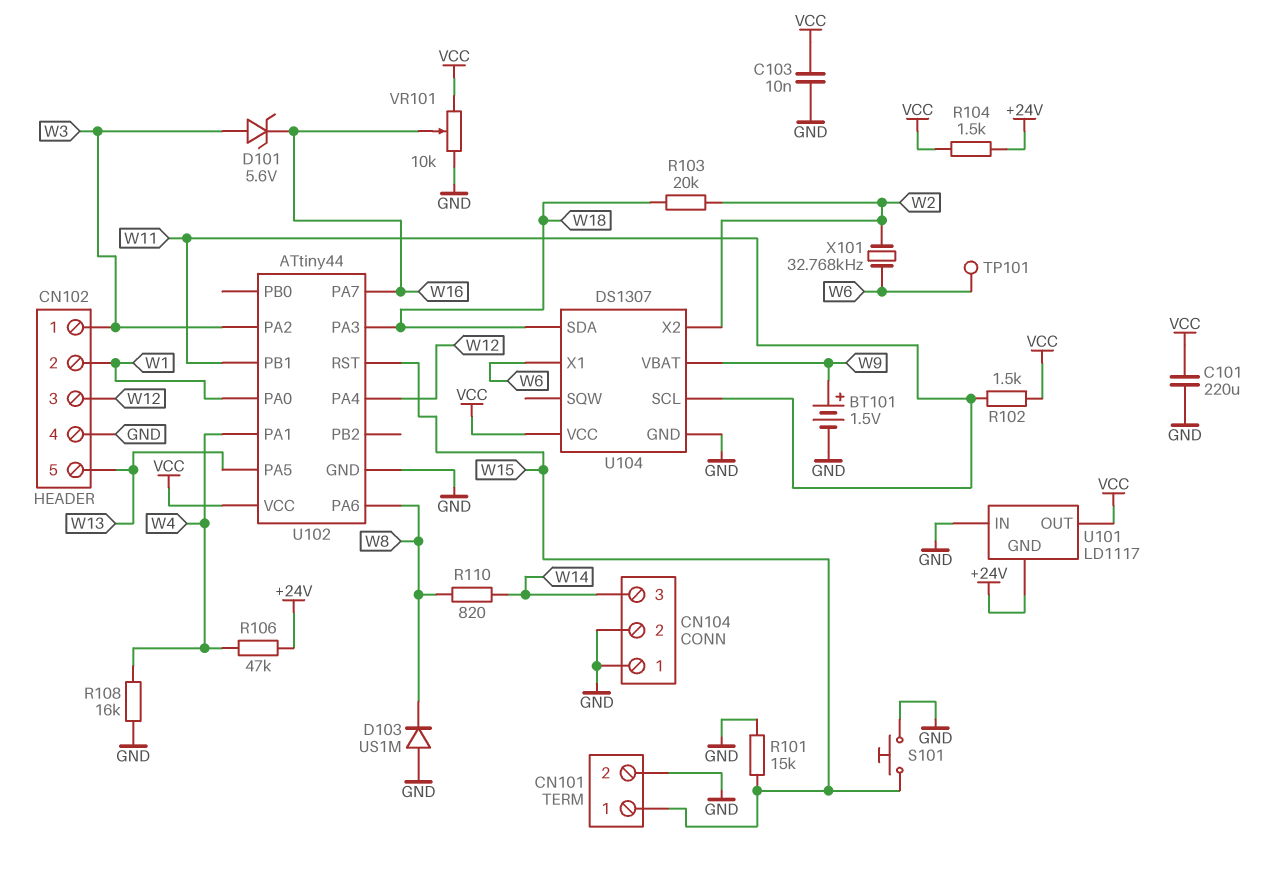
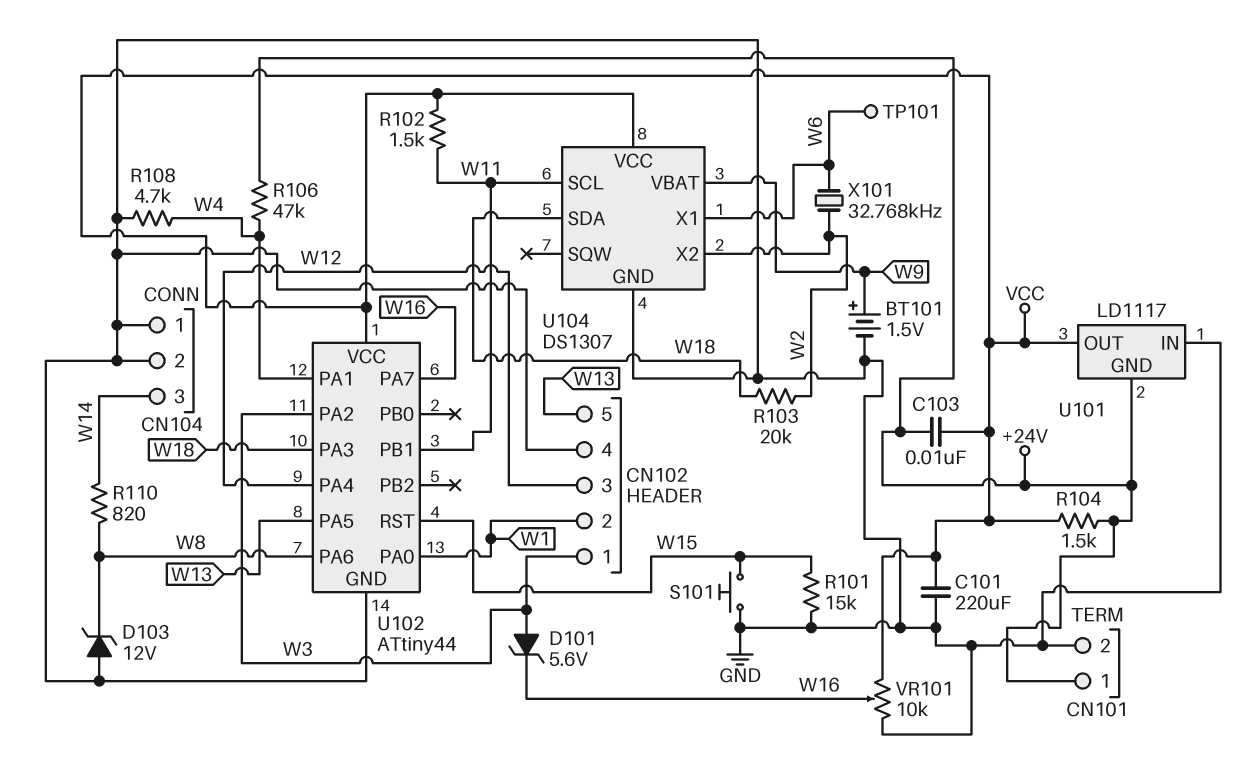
C103: 10nF (GND, VCC) -> 10nF (+24V, VCC)
CN101 pin 1: W15 -> +24V
D103: diode US1M (A GND, K W8) -> zener 12V (A GND, K W8)
R108: 16k (GND, W4) -> 4.7k (GND, W4)

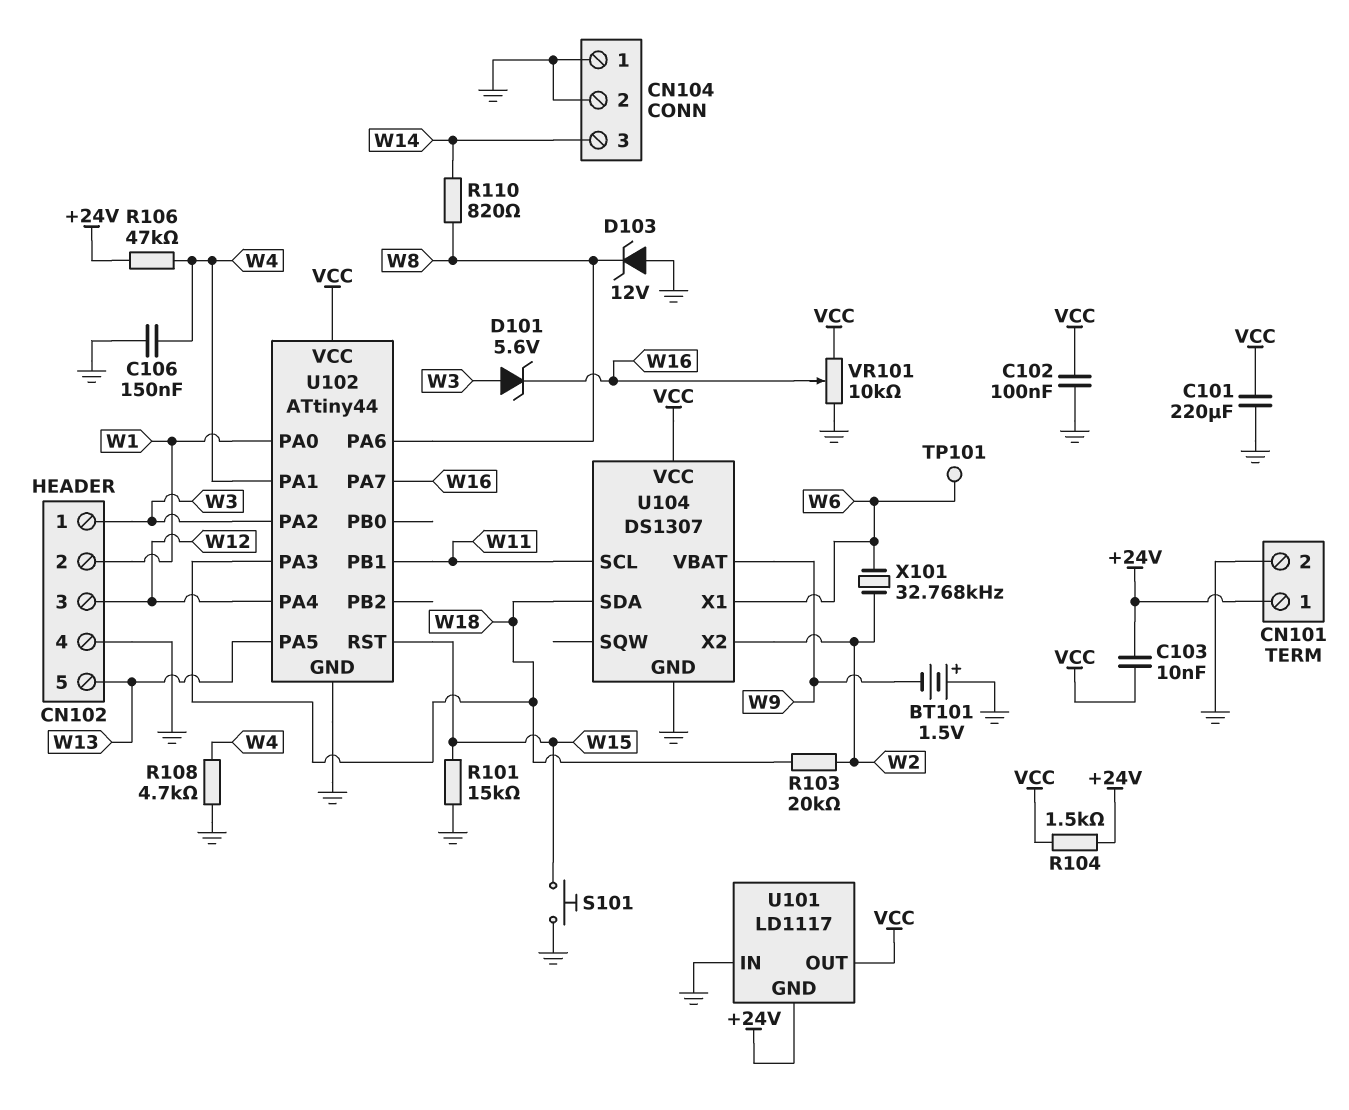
BT101: 1.5V (plus W9, minus GND) -> 1.5V (plus GND, minus W9)
C102: none -> 100nF (GND, VCC)
C106: none -> 150nF (GND, W4)
R102: 1.5k (VCC, W11) -> none

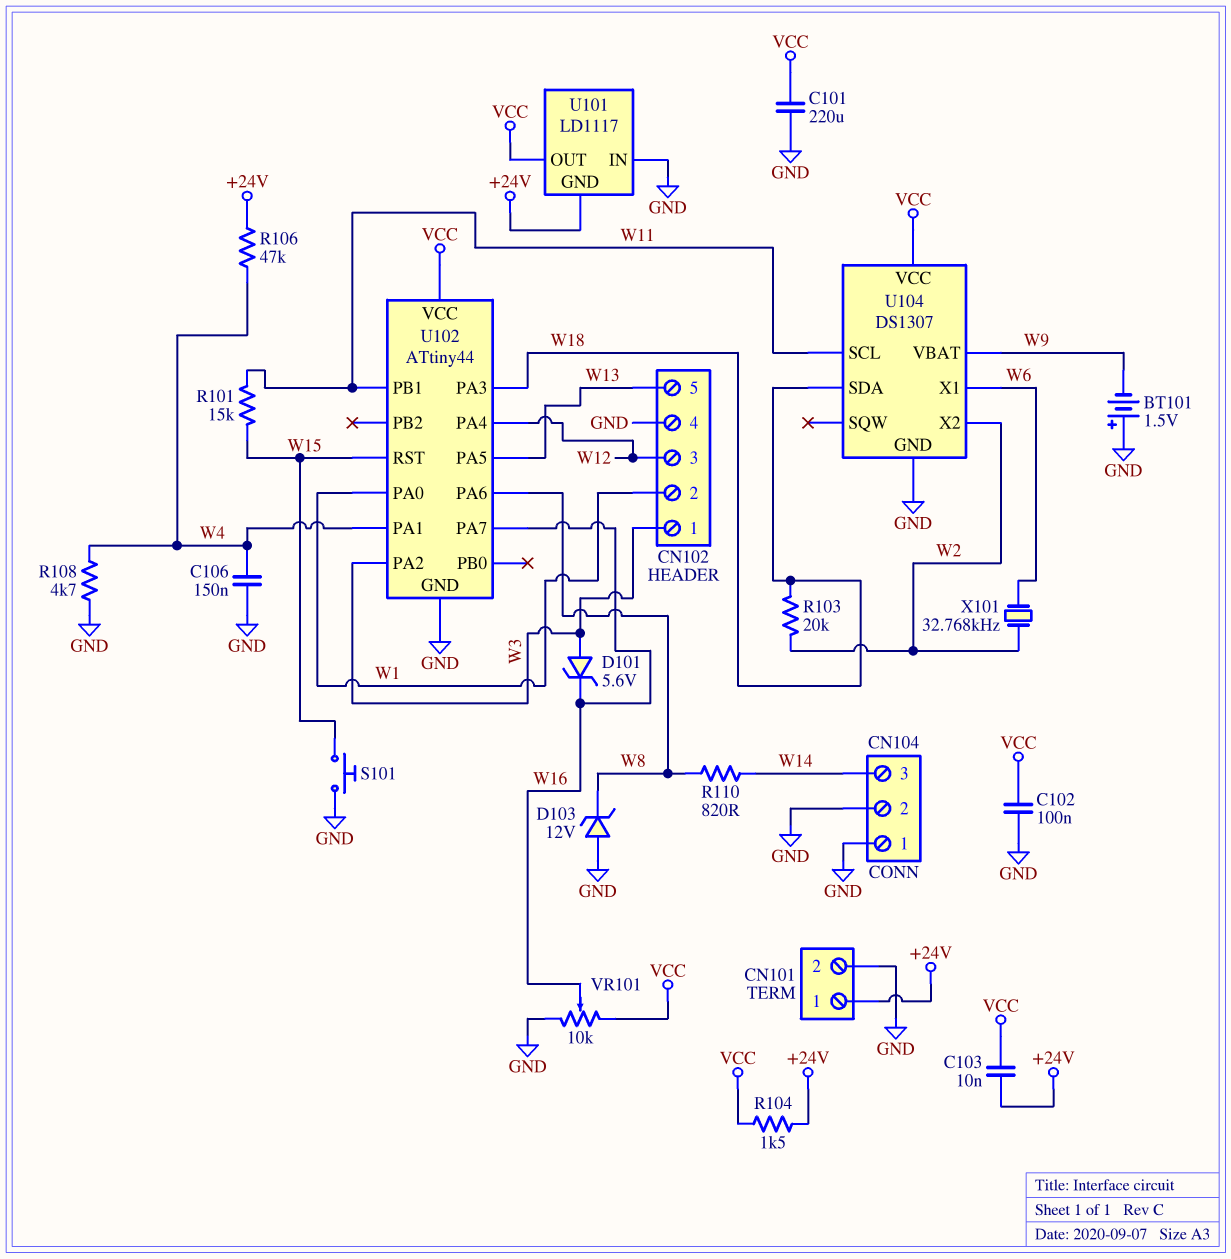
R101: 15k (GND, W15) -> 15k (W11, W15)
TP101: test point (W6) -> none

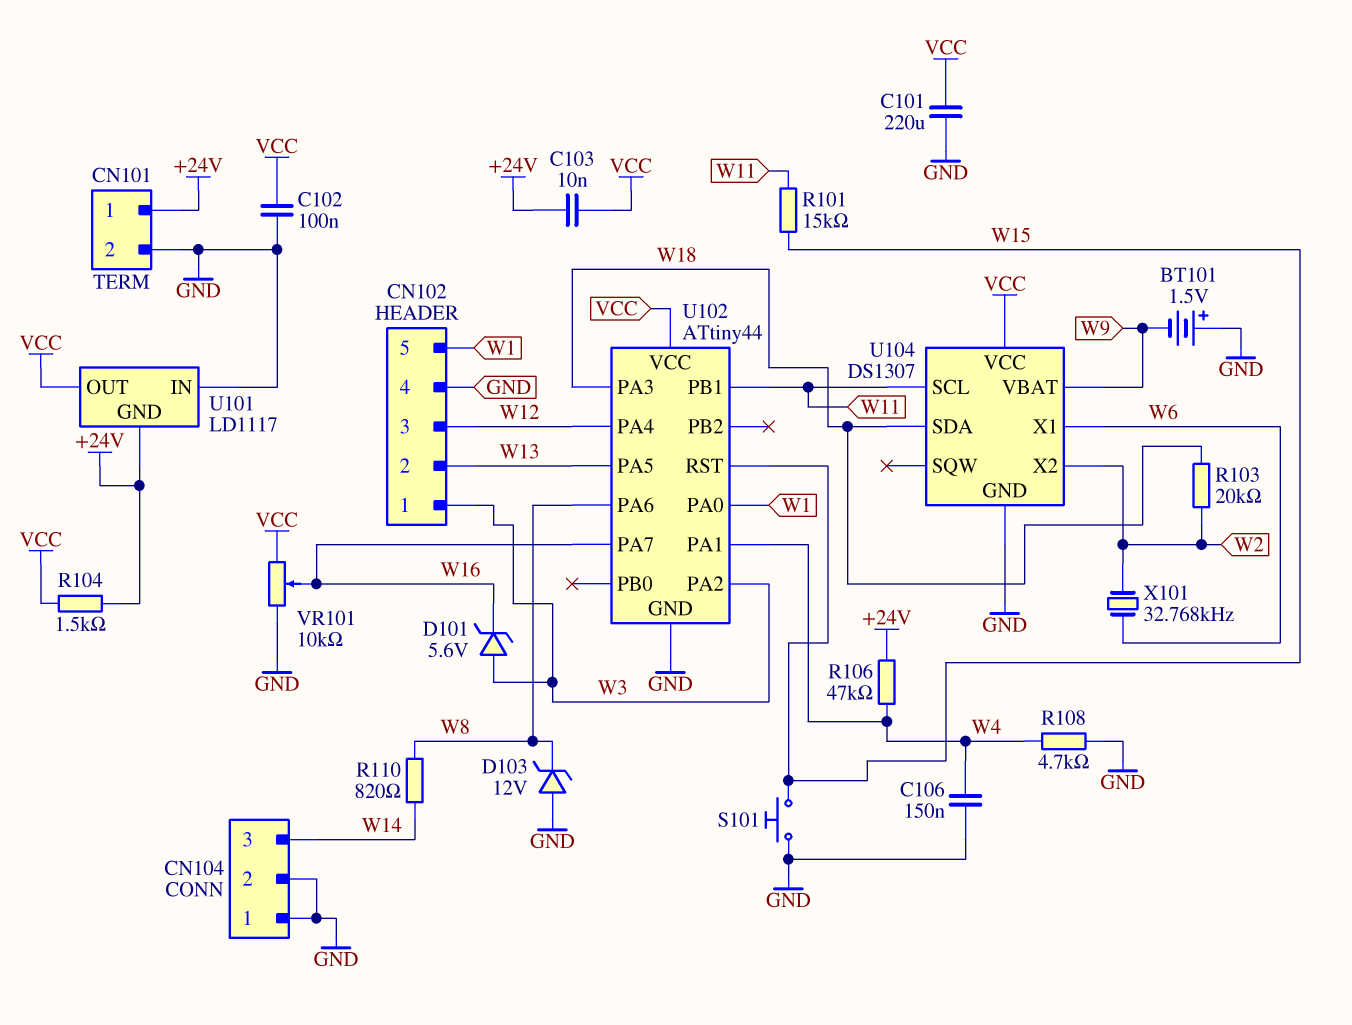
CN102 pin 2: W1 -> W13
CN102 pin 5: W13 -> W1

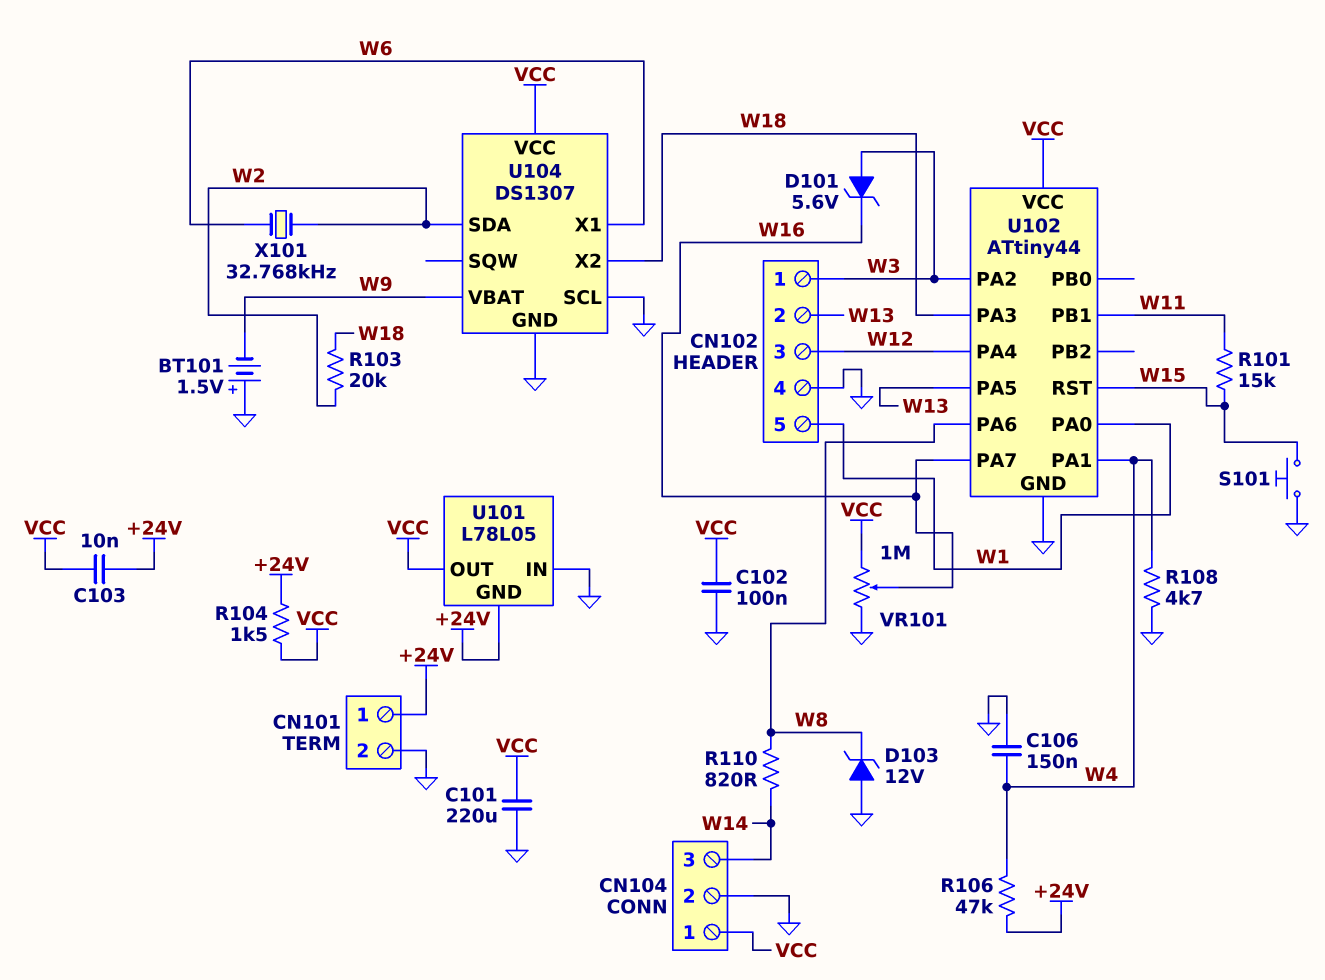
CN104 pin 1: GND -> VCC
U101: LD1117 -> L78L05
U104 pin SCL: W11 -> GND
U104 pin SDA: W18 -> W2
U104 pin X2: W2 -> W18
VR101: 10k (GND, VCC, wiper W16) -> 1M (GND, VCC, wiper W16)

